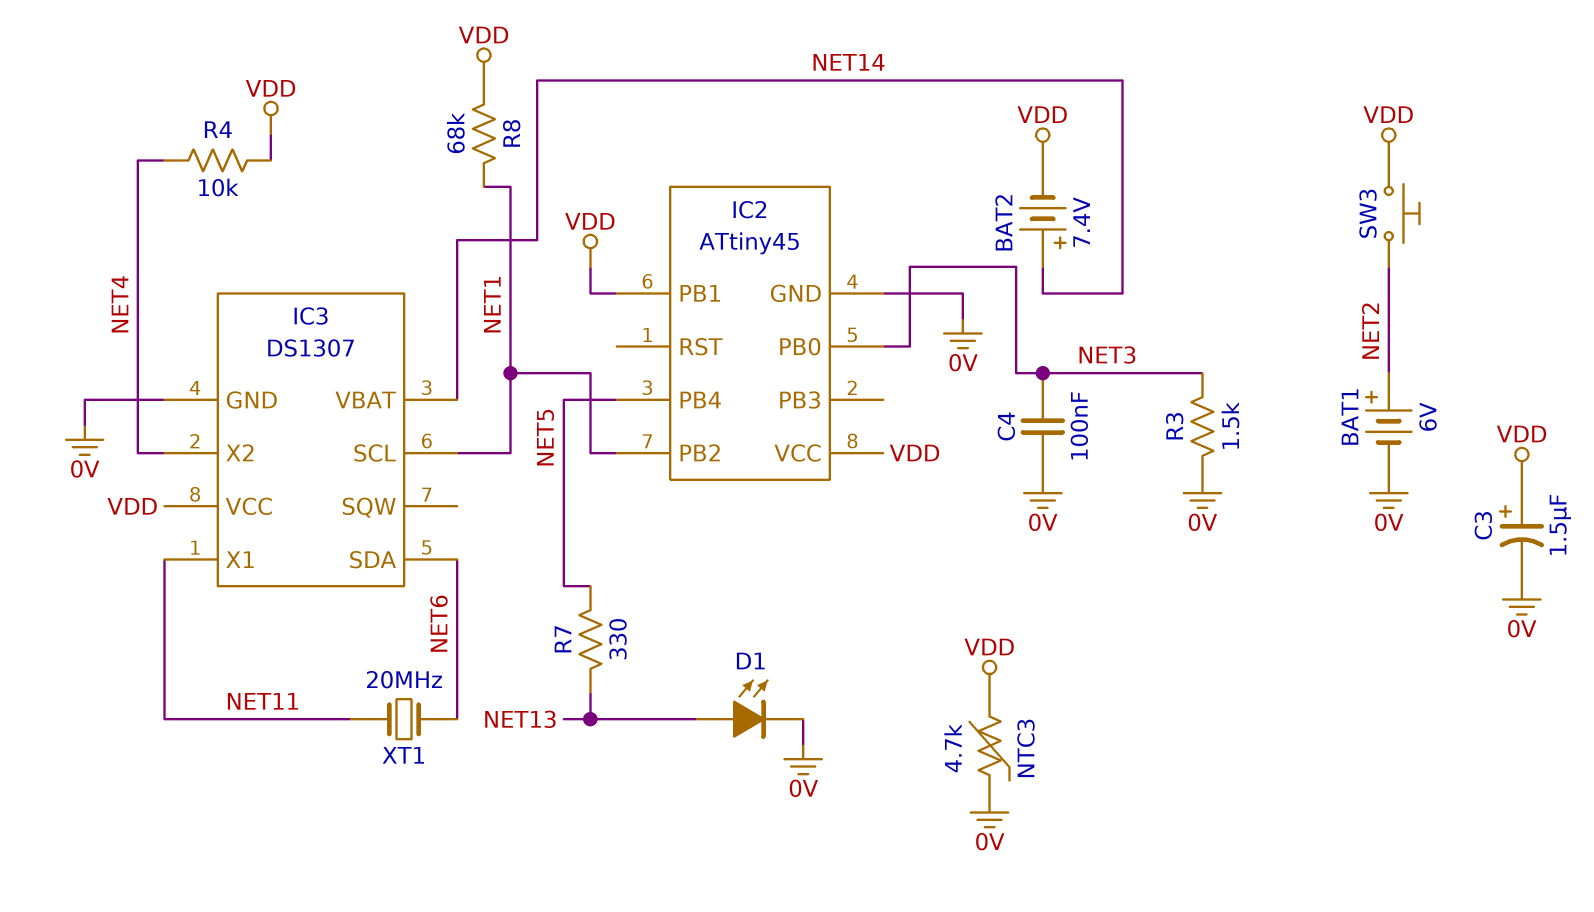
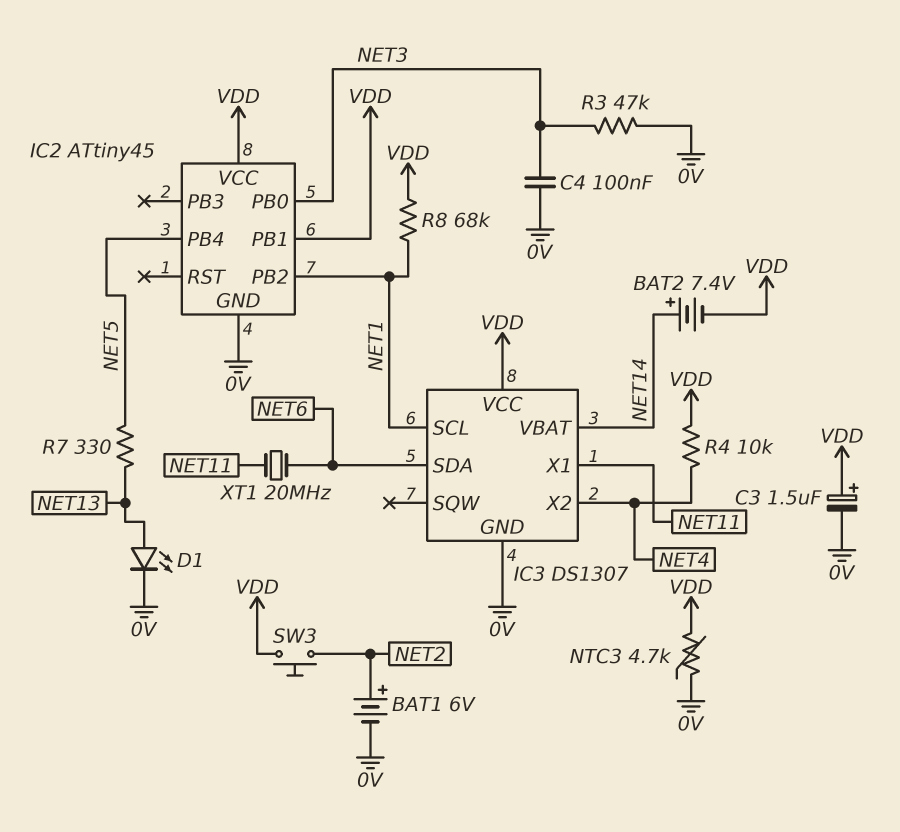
R3: 1.5k (0V, NET3) -> 47k (0V, NET3)

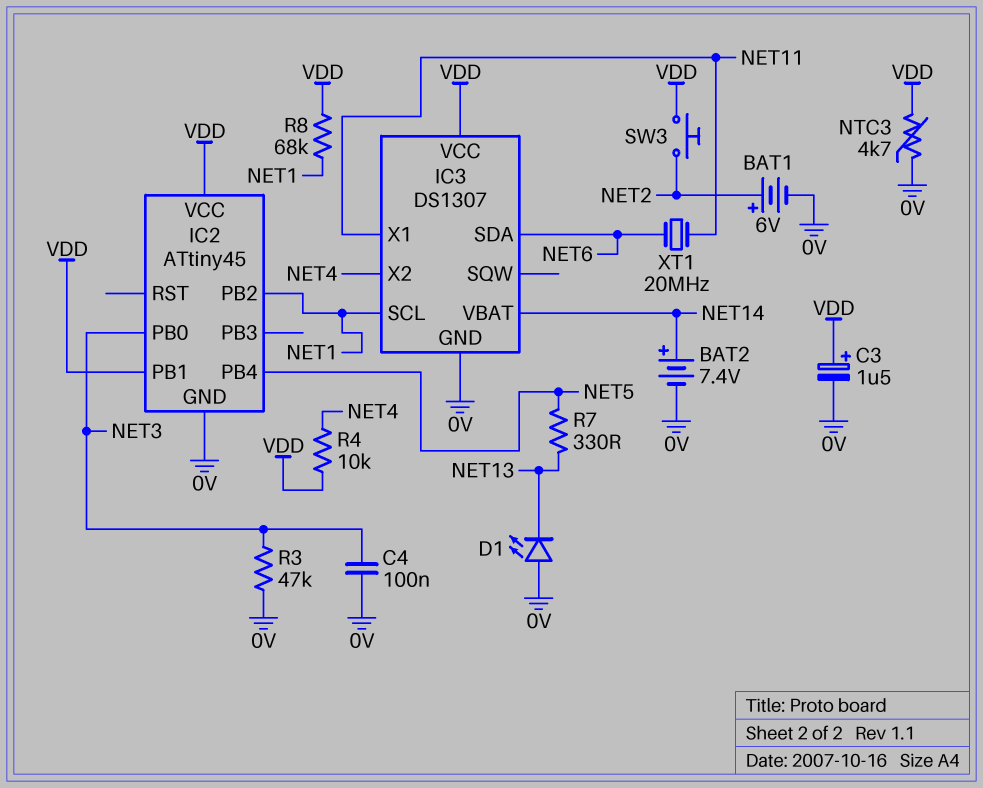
BAT2: 7.4V (plus NET14, minus VDD) -> 7.4V (plus NET14, minus 0V)
D1: LED (A NET13, K 0V) -> LED (A 0V, K NET13)

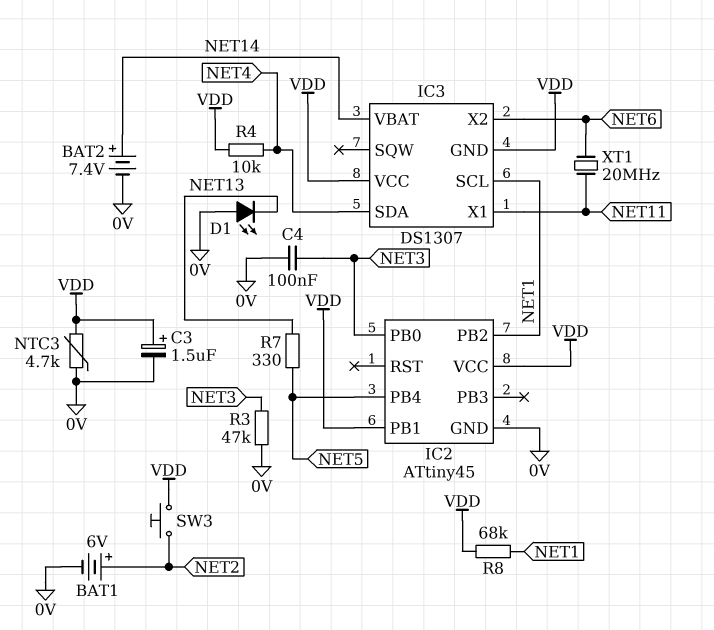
IC3 pin GND: 0V -> VDD
IC3 pin SDA: NET6 -> NET4
IC3 pin X2: NET4 -> NET6

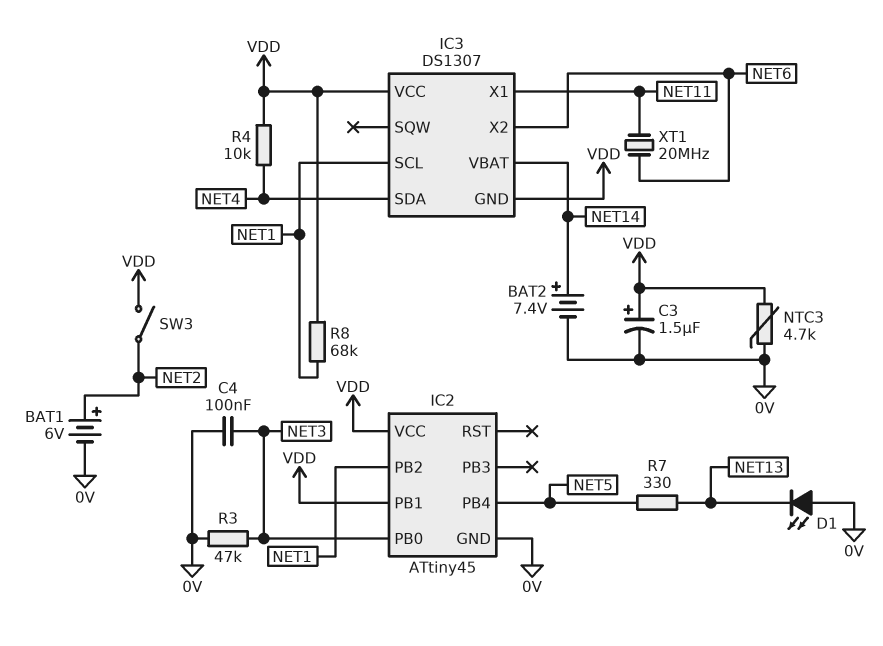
SW3: button (NET2, VDD) -> switch (NET2, VDD)

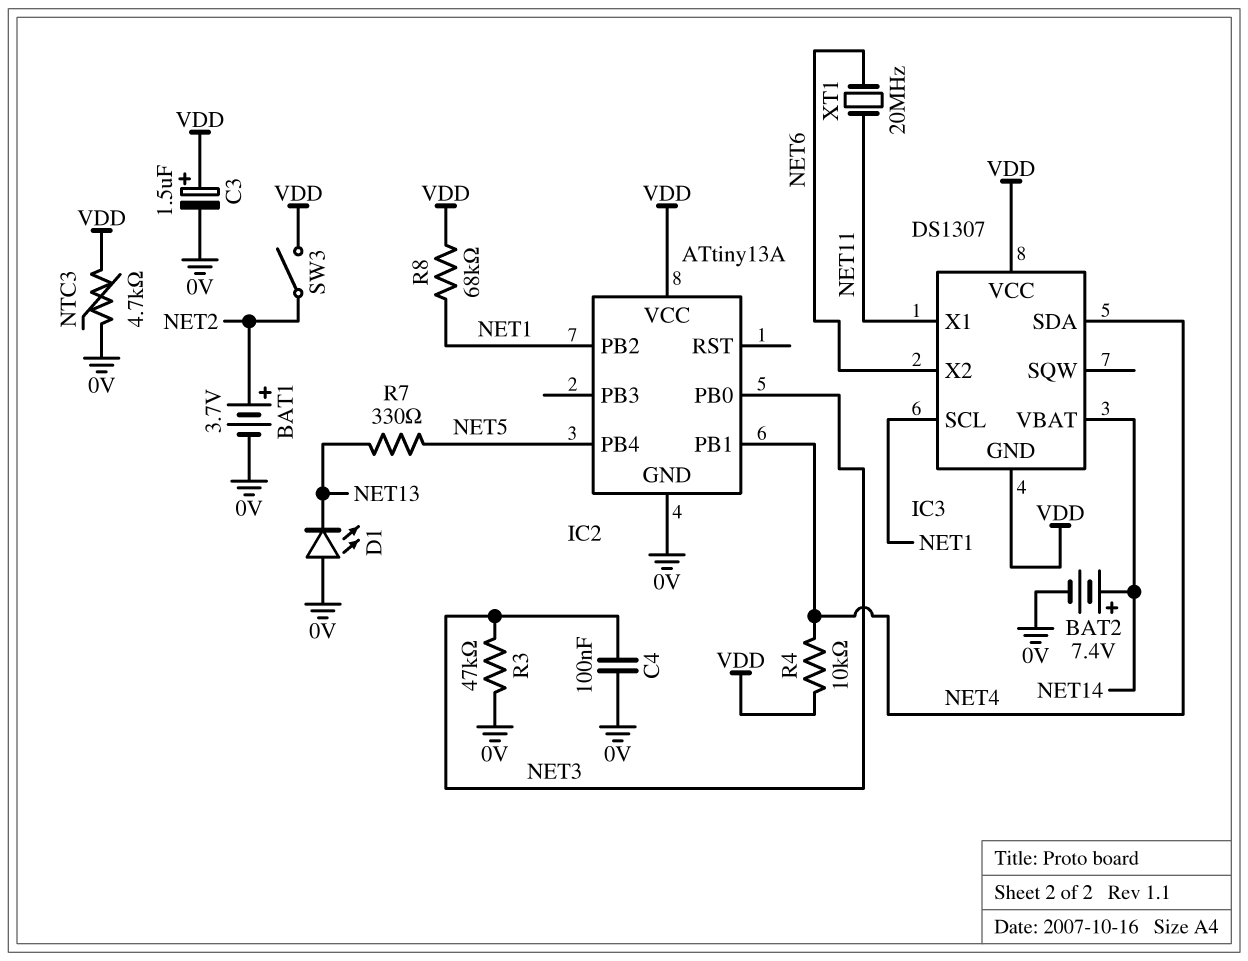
BAT1: 6V (plus NET2, minus 0V) -> 3.7V (plus NET2, minus 0V)
IC2: ATtiny45 -> ATtiny13A
IC2 pin PB1: VDD -> NET4

